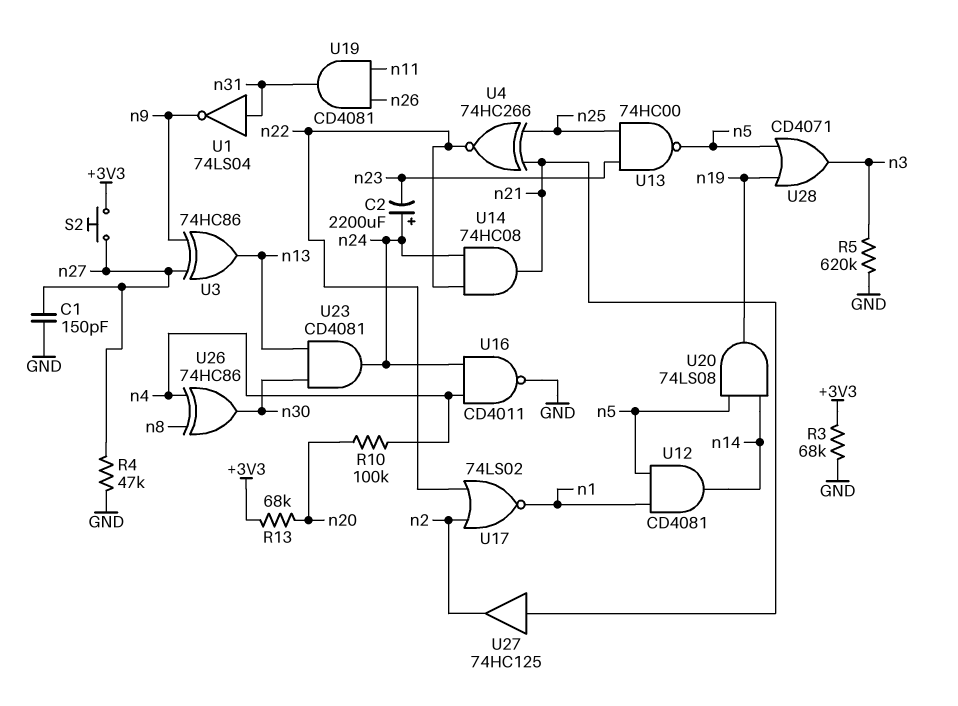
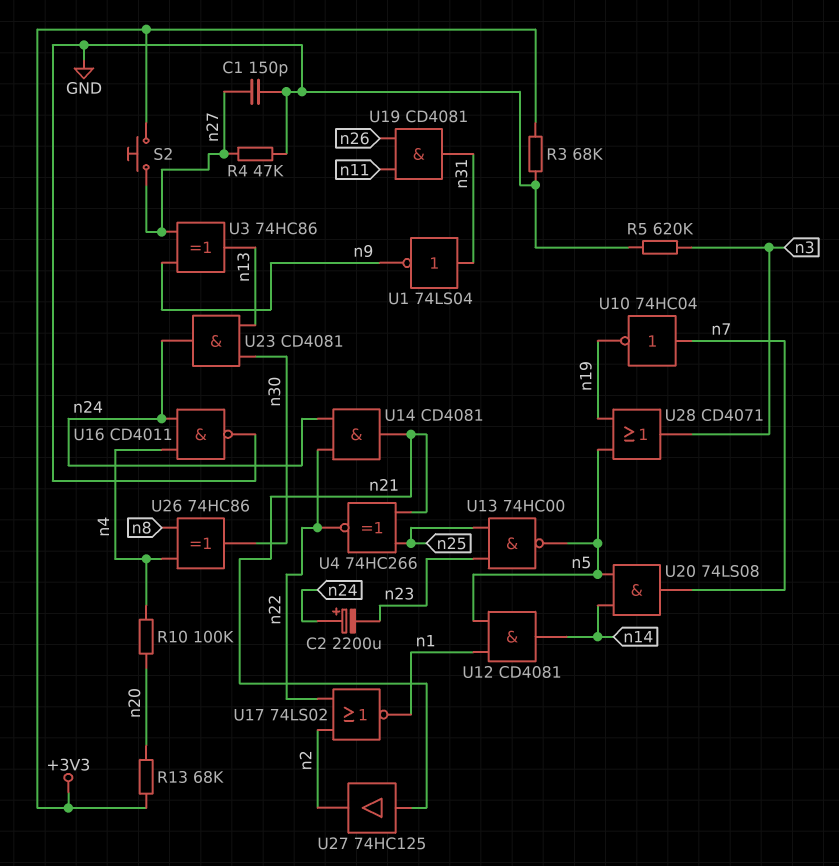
U10: none -> NOT 74HC04 (in n7, out n19)
U14: AND 74HC08 (in n22, in n24, out n21) -> AND CD4081 (in n22, in n24, out n21)
U20: AND 74LS08 (in n5, in n14, out n19) -> AND 74LS08 (in n5, in n14, out n7)

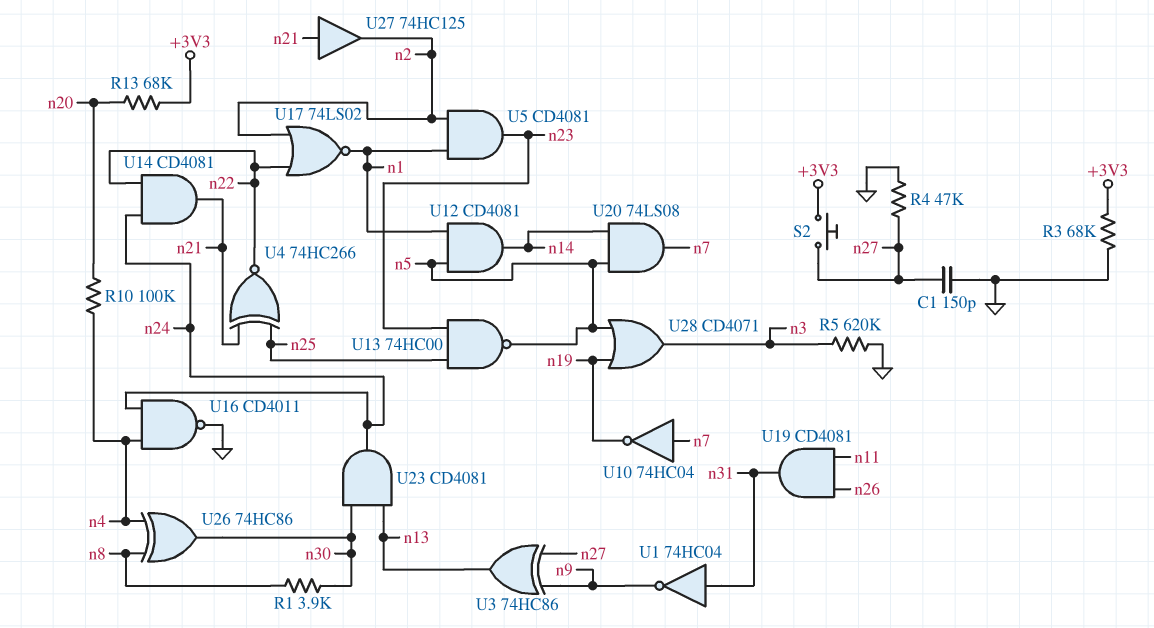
C2: 2200uF (plus n24, minus n23) -> none
R1: none -> 3.9k (n8, n30)
U1: NOT 74LS04 (in n31, out n9) -> NOT 74HC04 (in n31, out n9)
U5: none -> AND CD4081 (in n1, in n2, out n23)

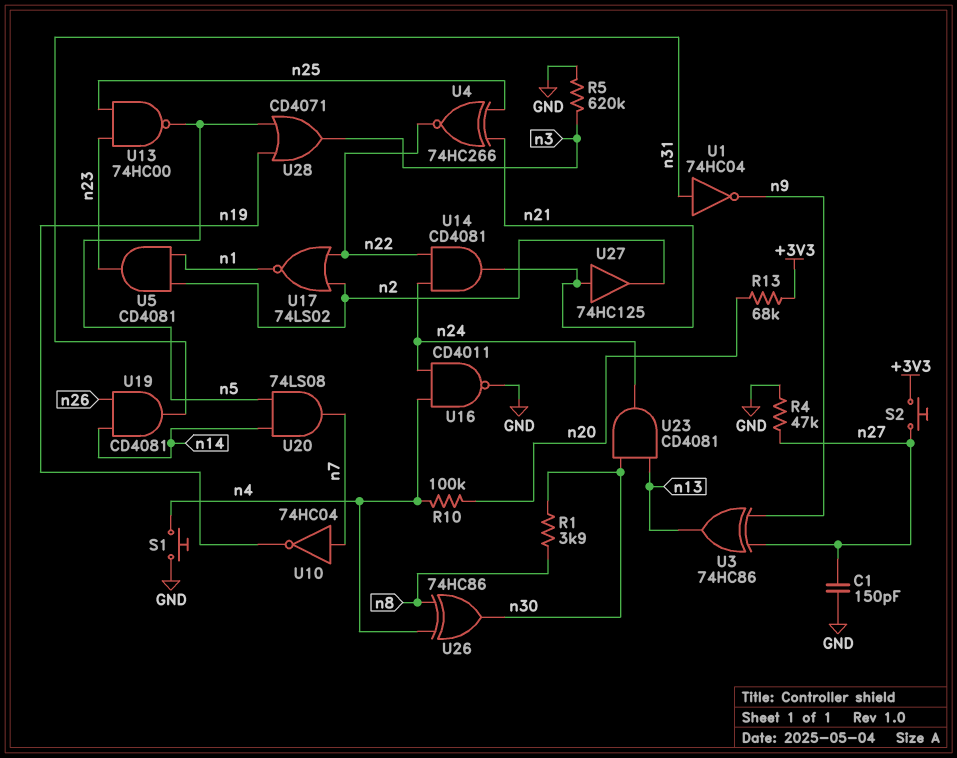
R3: 68k (+3V3, GND) -> none
S1: none -> button (GND, n4)
U12: AND CD4081 (in n1, in n5, out n14) -> none
U19: AND CD4081 (in n11, in n26, out n31) -> AND CD4081 (in n14, in n26, out n31)

